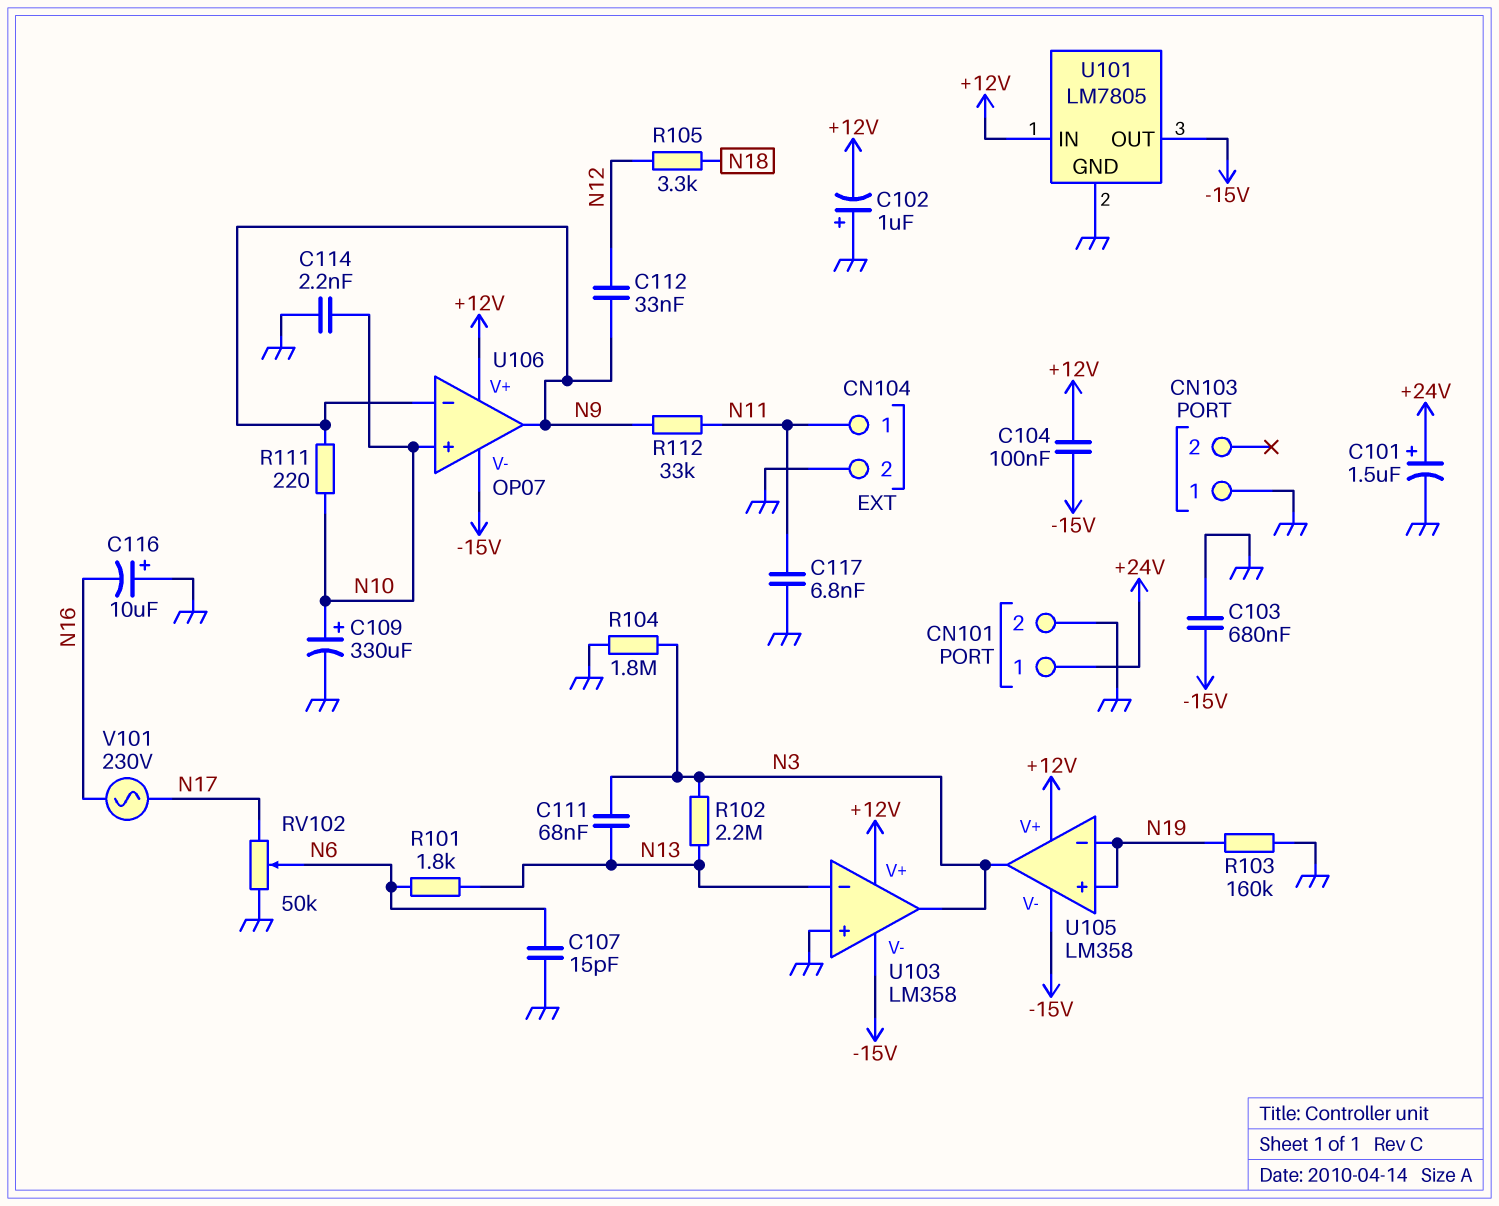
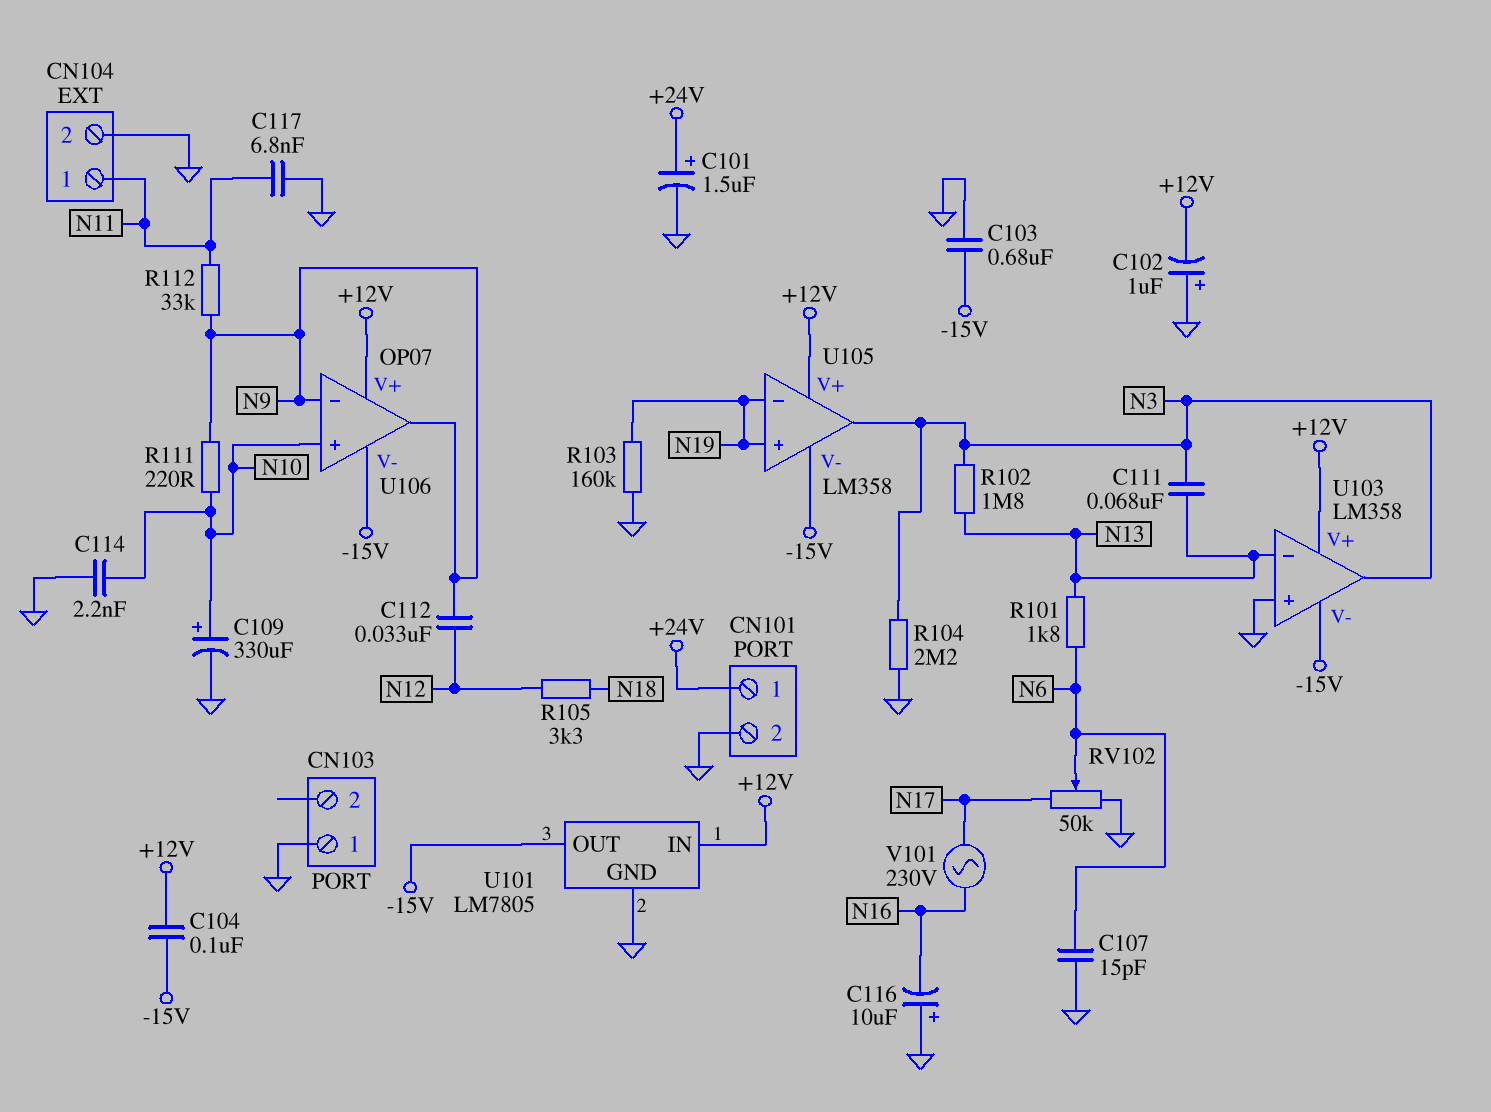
R102: 2.2M (N3, N13) -> 1.8M (N3, N13)
R104: 1.8M (GND, N3) -> 2.2M (GND, N3)

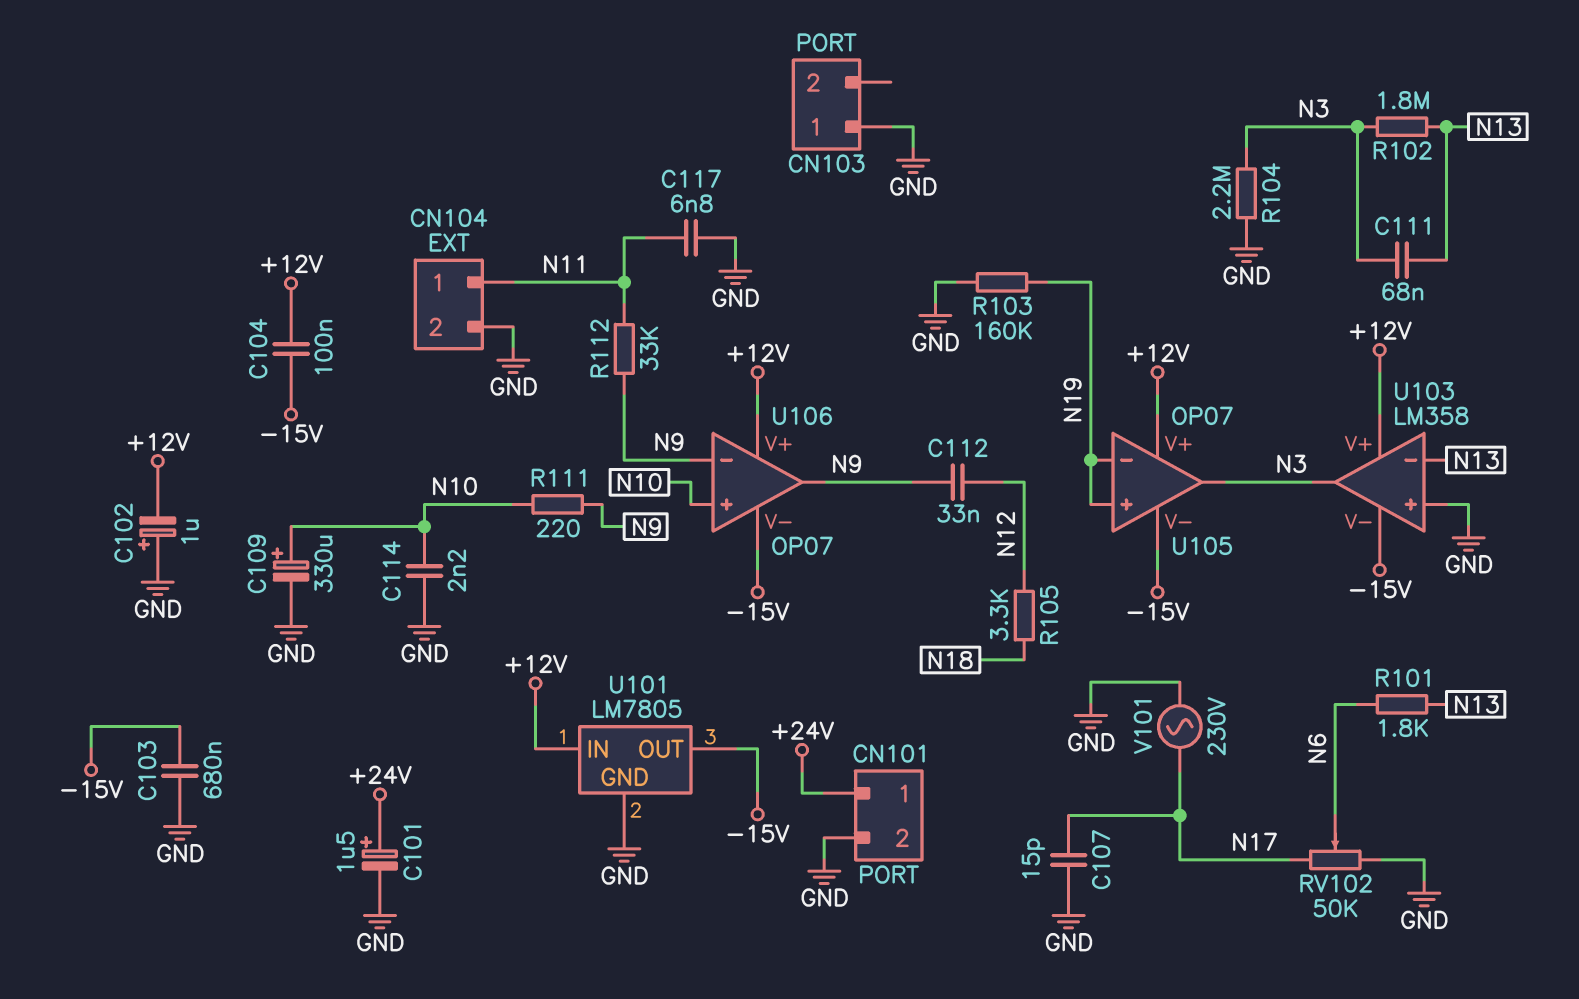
C107: 15pF (GND, N6) -> 15pF (GND, N17)
C116: 10uF (plus GND, minus N16) -> none
U105: LM358 -> OP07
V101: AC 230V (N16, N17) -> AC 230V (GND, N17)

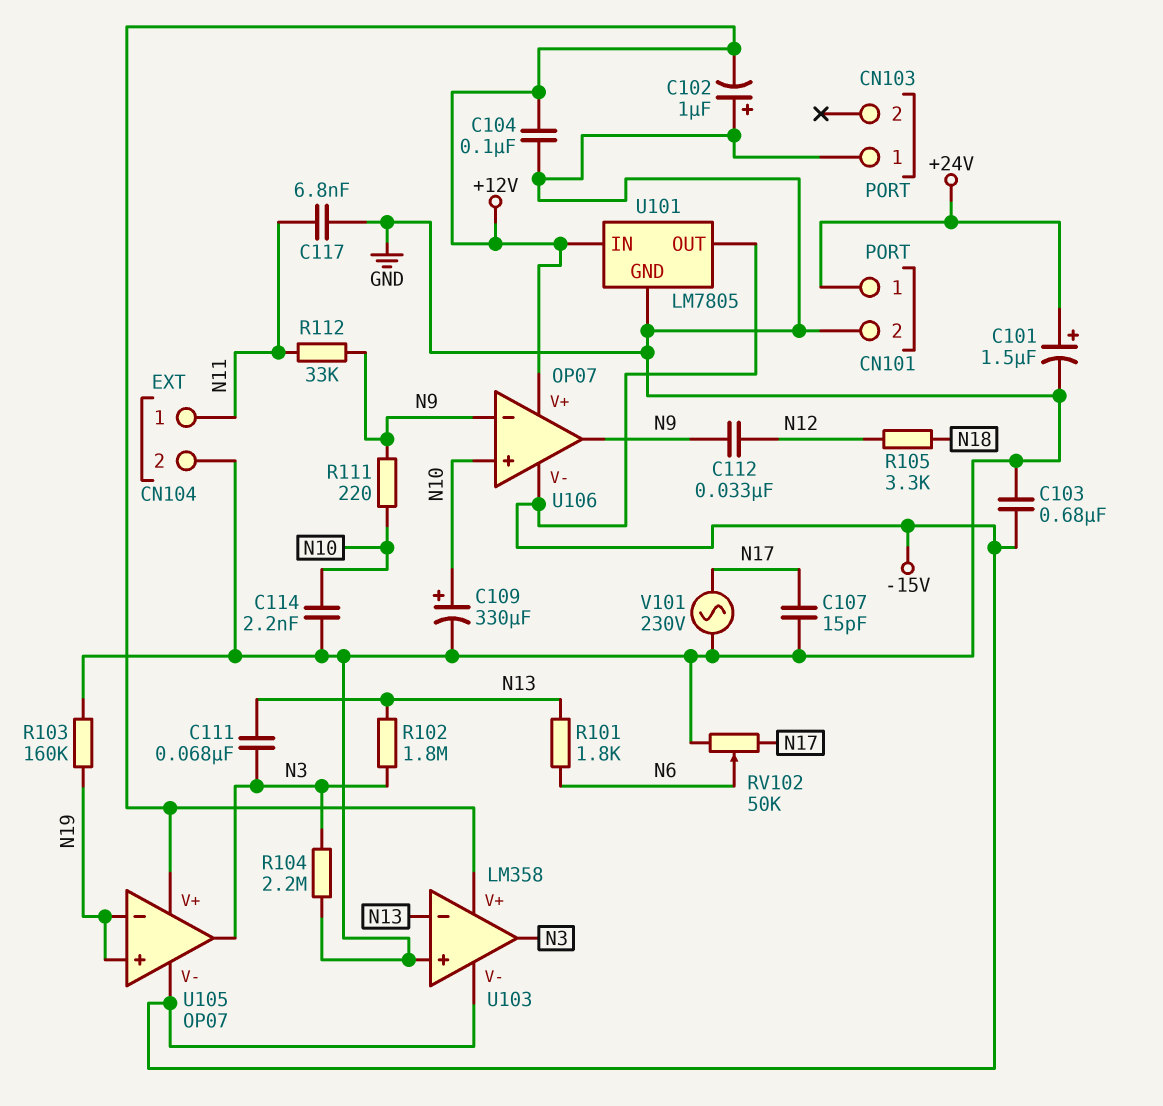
C104: 100nF (+12V, -15V) -> 100nF (+12V, GND)

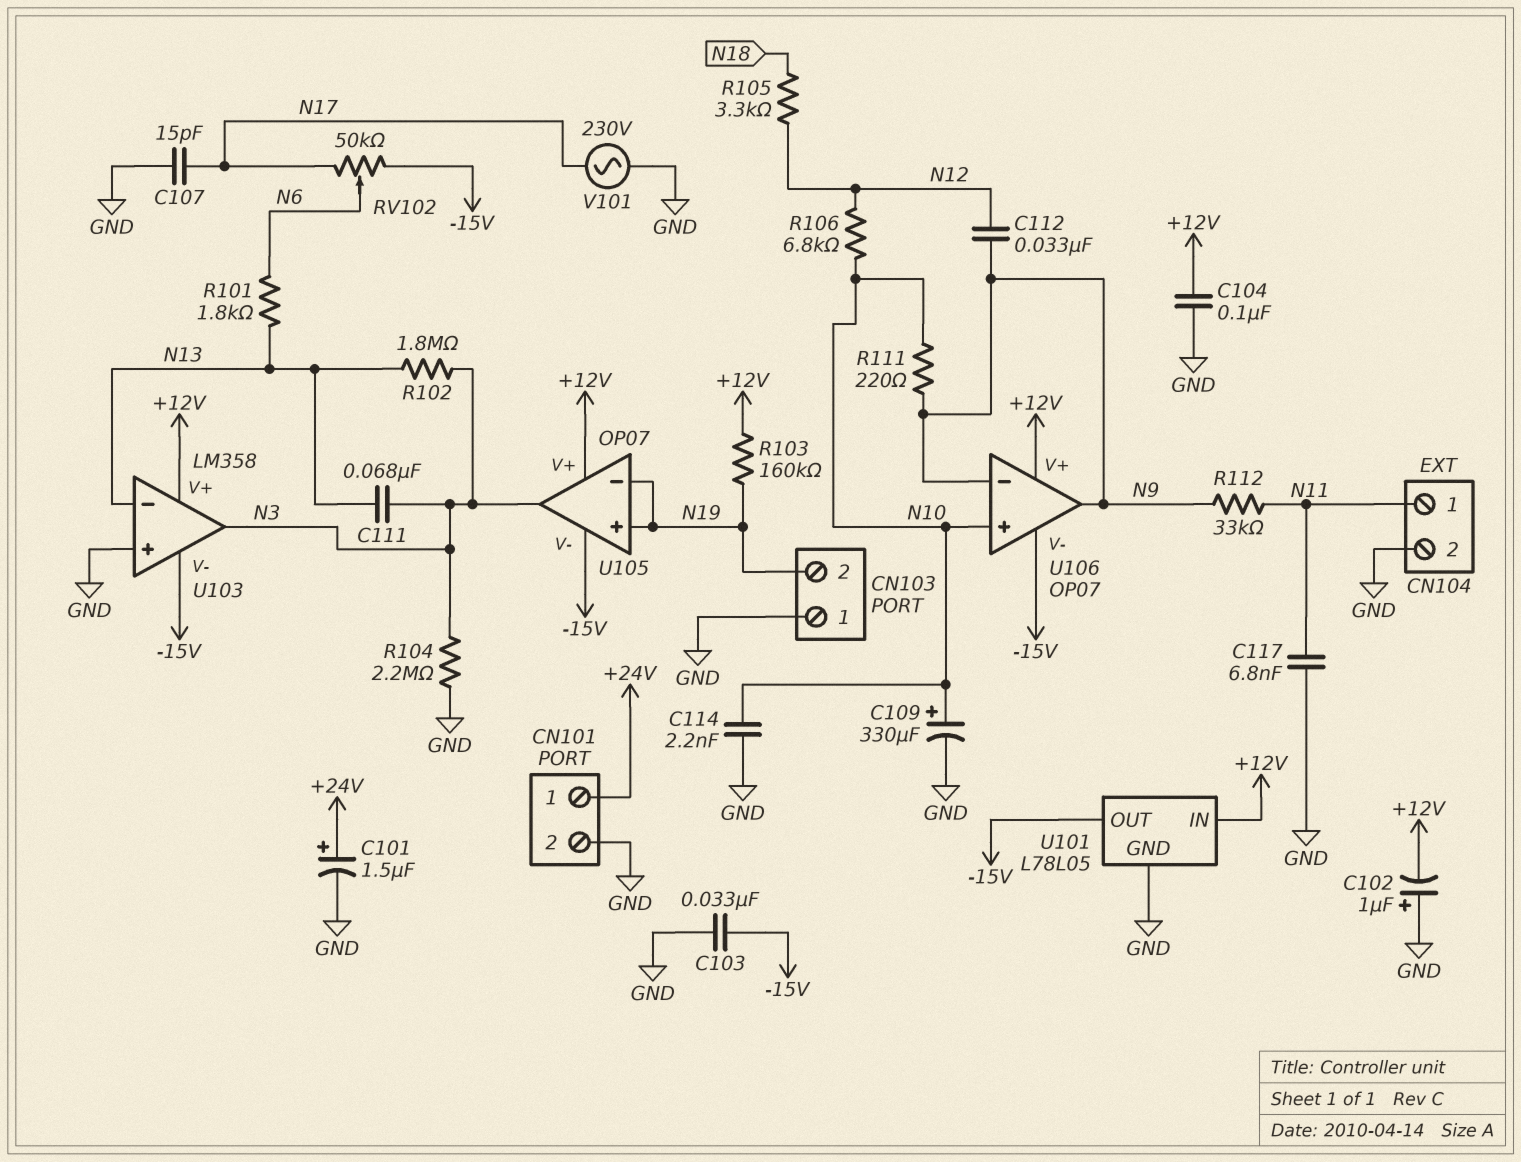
C103: 680nF (-15V, GND) -> 33nF (-15V, GND)
CN103 pin 2: none -> N19
R103: 160k (GND, N19) -> 160k (+12V, N19)
R106: none -> 6.8k (N10, N12)
RV102: 50k (GND, N17, wiper N6) -> 50k (-15V, N17, wiper N6)
U101: LM7805 -> L78L05

